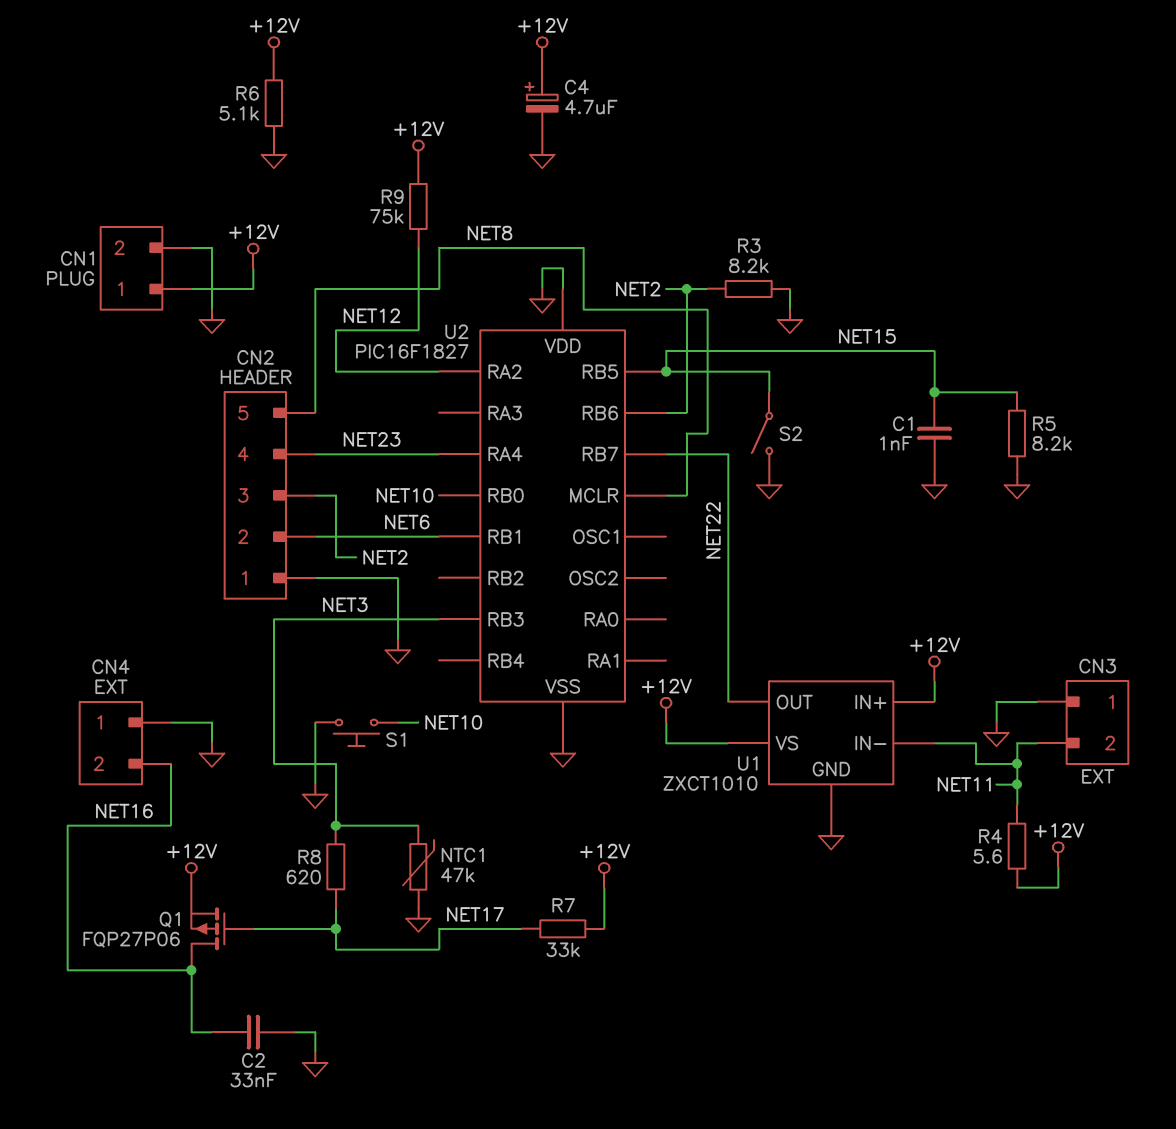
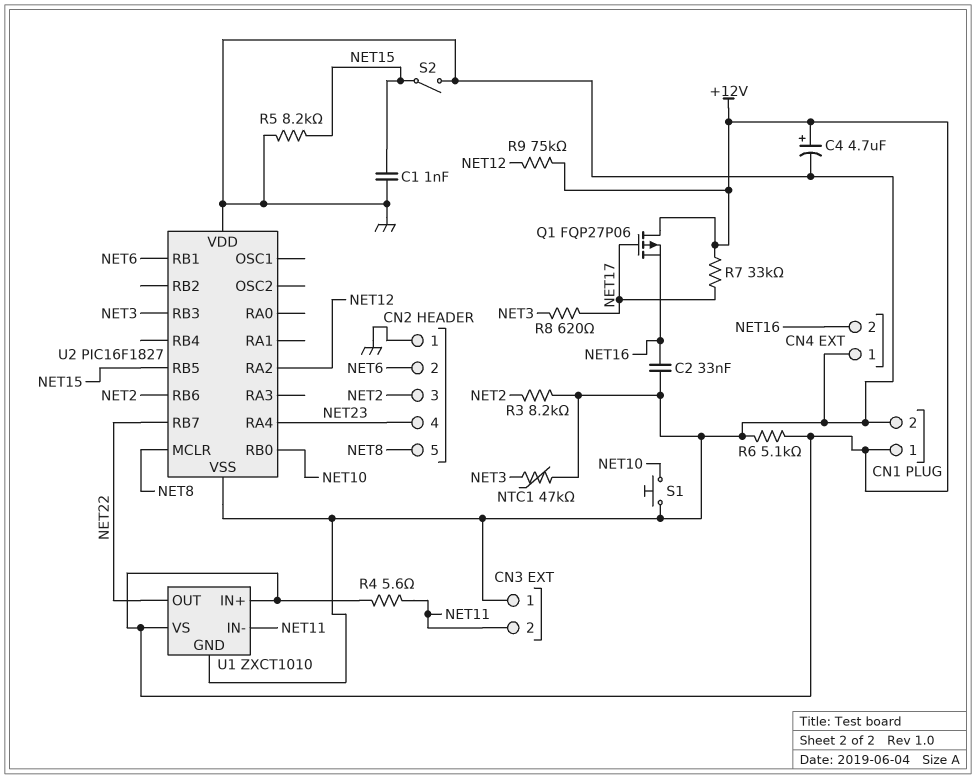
Q1: PMOS FQP27P06 (G NET17, D NET16, S +12V) -> PMOS FQP27P06 (G NET17, D +12V, S NET16)

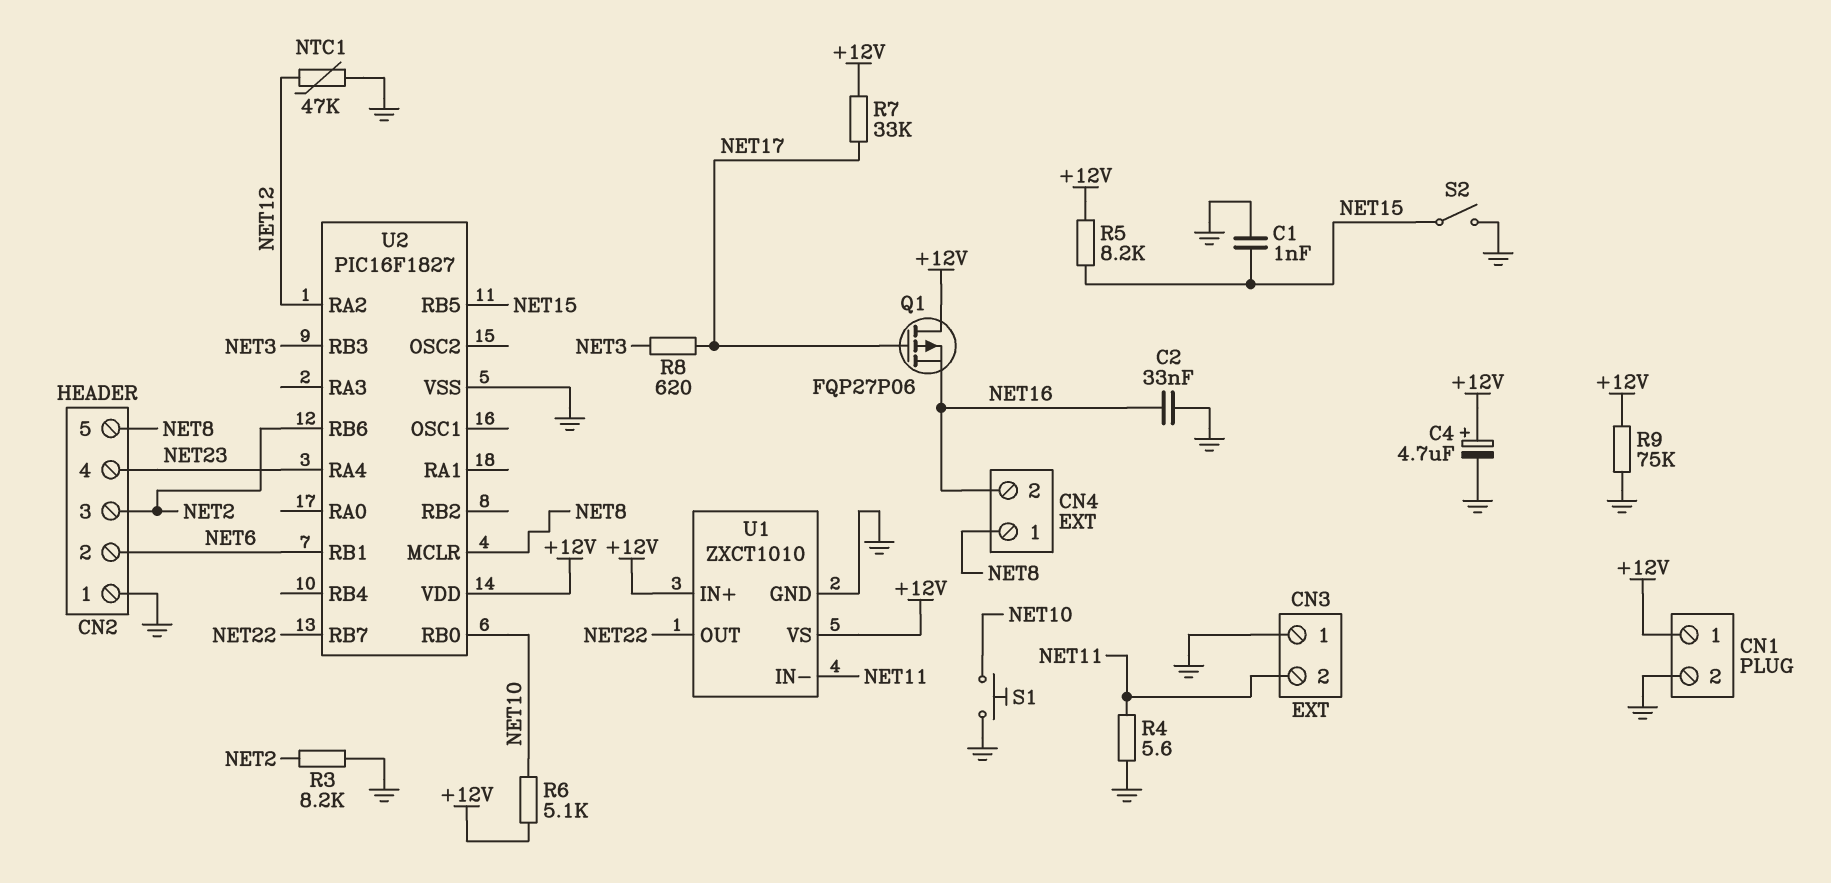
CN4 pin 1: GND -> NET8
NTC1: 47k (GND, NET3) -> 47k (GND, NET12)
R4: 5.6 (+12V, NET11) -> 5.6 (GND, NET11)
R5: 8.2k (GND, NET15) -> 8.2k (+12V, NET15)
R6: 5.1k (+12V, GND) -> 5.1k (+12V, NET10)
R9: 75k (+12V, NET12) -> 75k (+12V, GND)
U2 pin VDD: GND -> +12V

